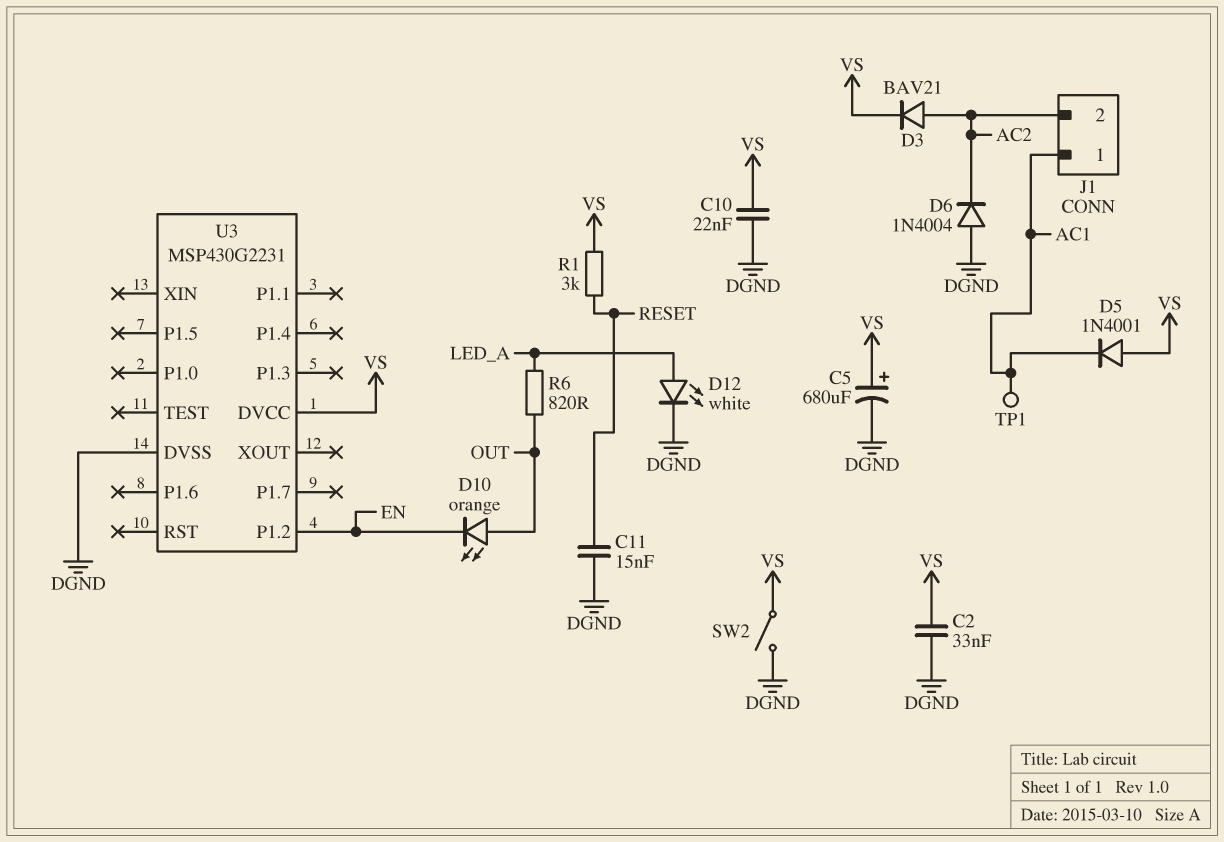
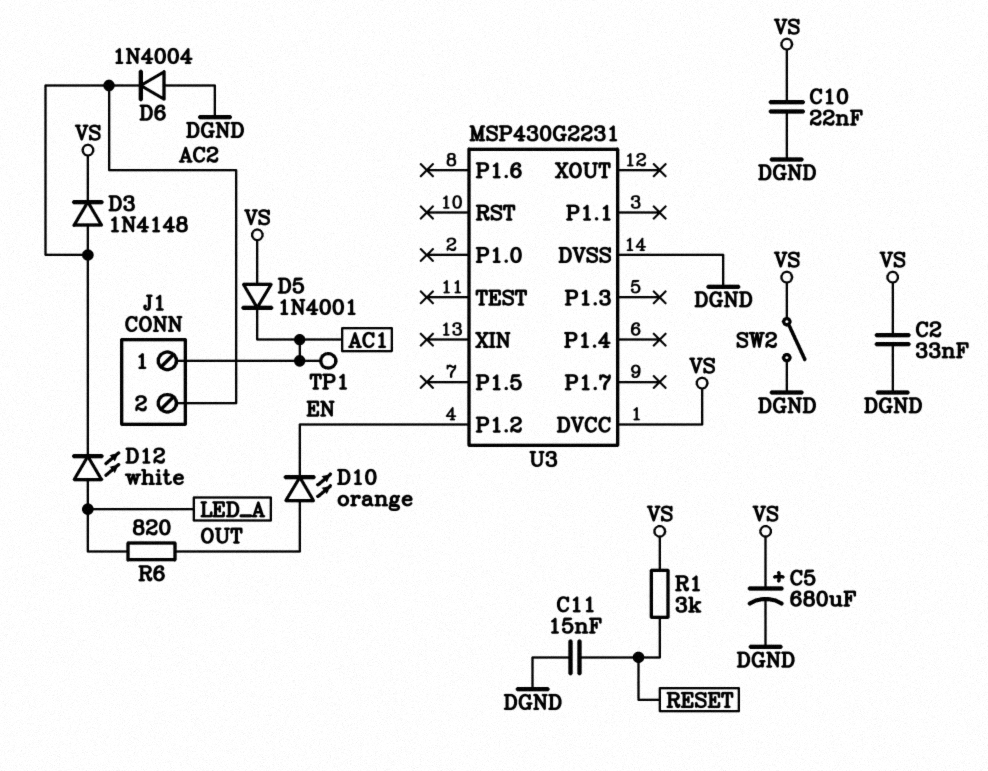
D3: diode BAV21 (A AC2, K VS) -> diode 1N4148 (A AC2, K VS)
D12: LED white (A LED_A, K DGND) -> LED white (A LED_A, K AC2)

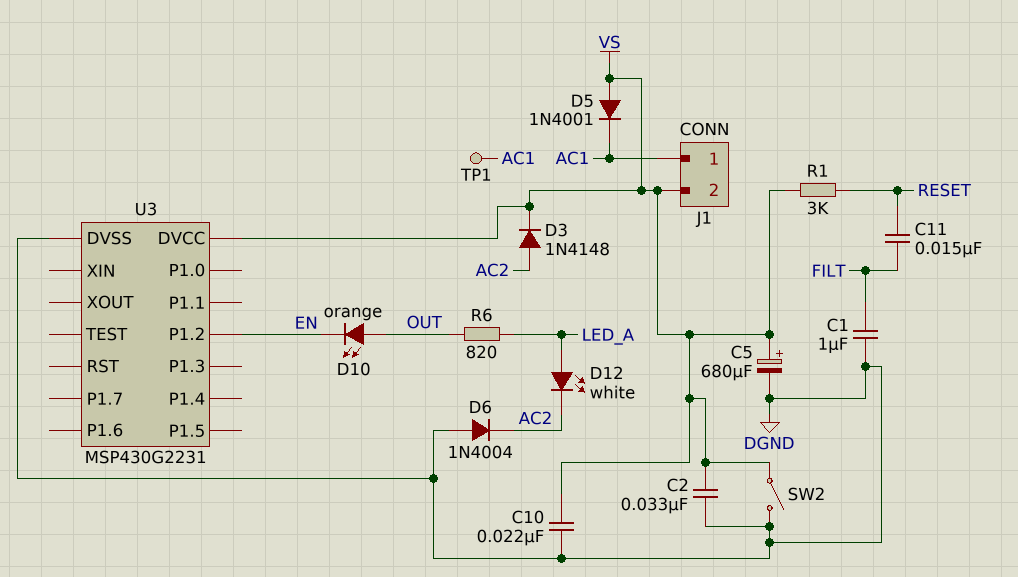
C1: none -> 1uF (DGND, FILT)
C11: 15nF (DGND, RESET) -> 15nF (FILT, RESET)
J1 pin 2: AC2 -> VS

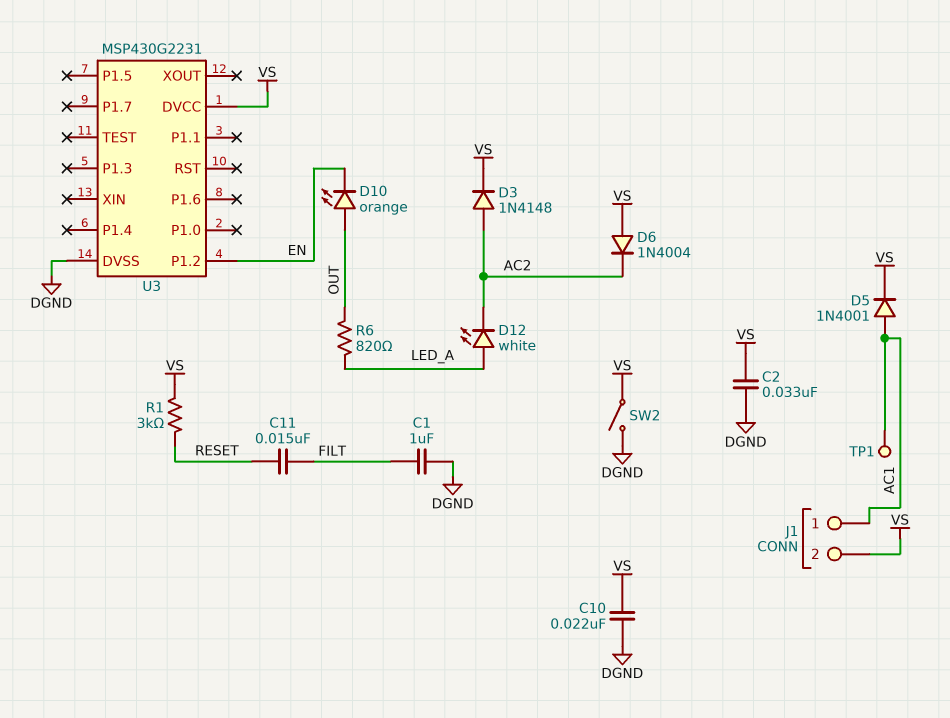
C5: 680uF (plus VS, minus DGND) -> none
D5: diode 1N4001 (A VS, K AC1) -> diode 1N4001 (A AC1, K VS)
D6: diode 1N4004 (A DGND, K AC2) -> diode 1N4004 (A VS, K AC2)

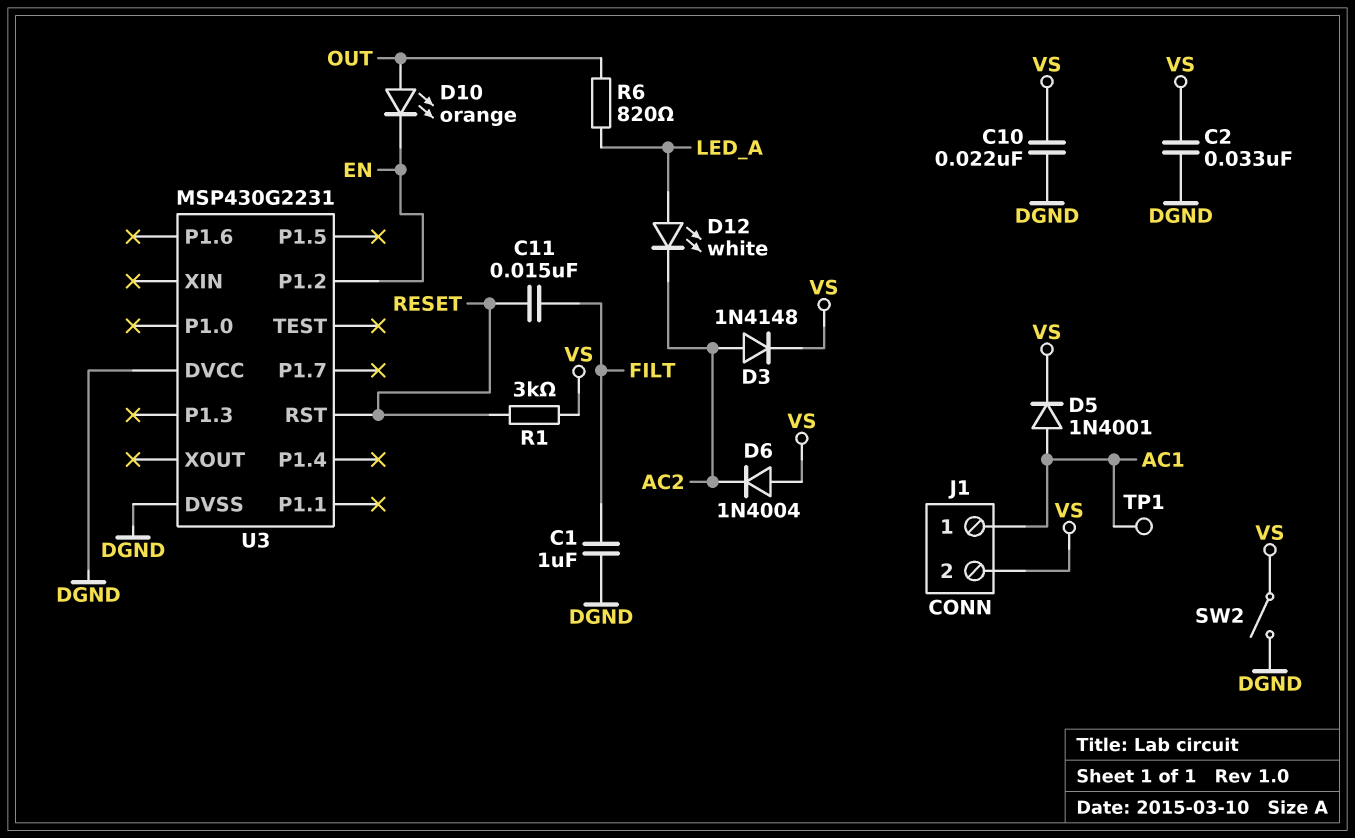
U3 pin DVCC: VS -> DGND
U3 pin RST: none -> RESET

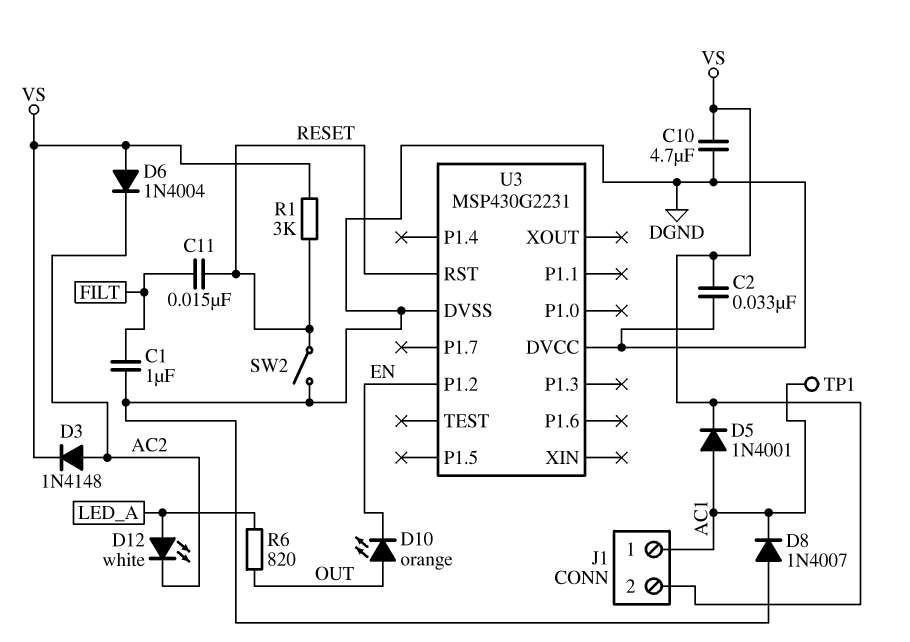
C10: 22nF (DGND, VS) -> 4.7uF (DGND, VS)
D8: none -> diode 1N4007 (A DGND, K AC1)
SW2: switch (DGND, VS) -> switch (DGND, RESET)

